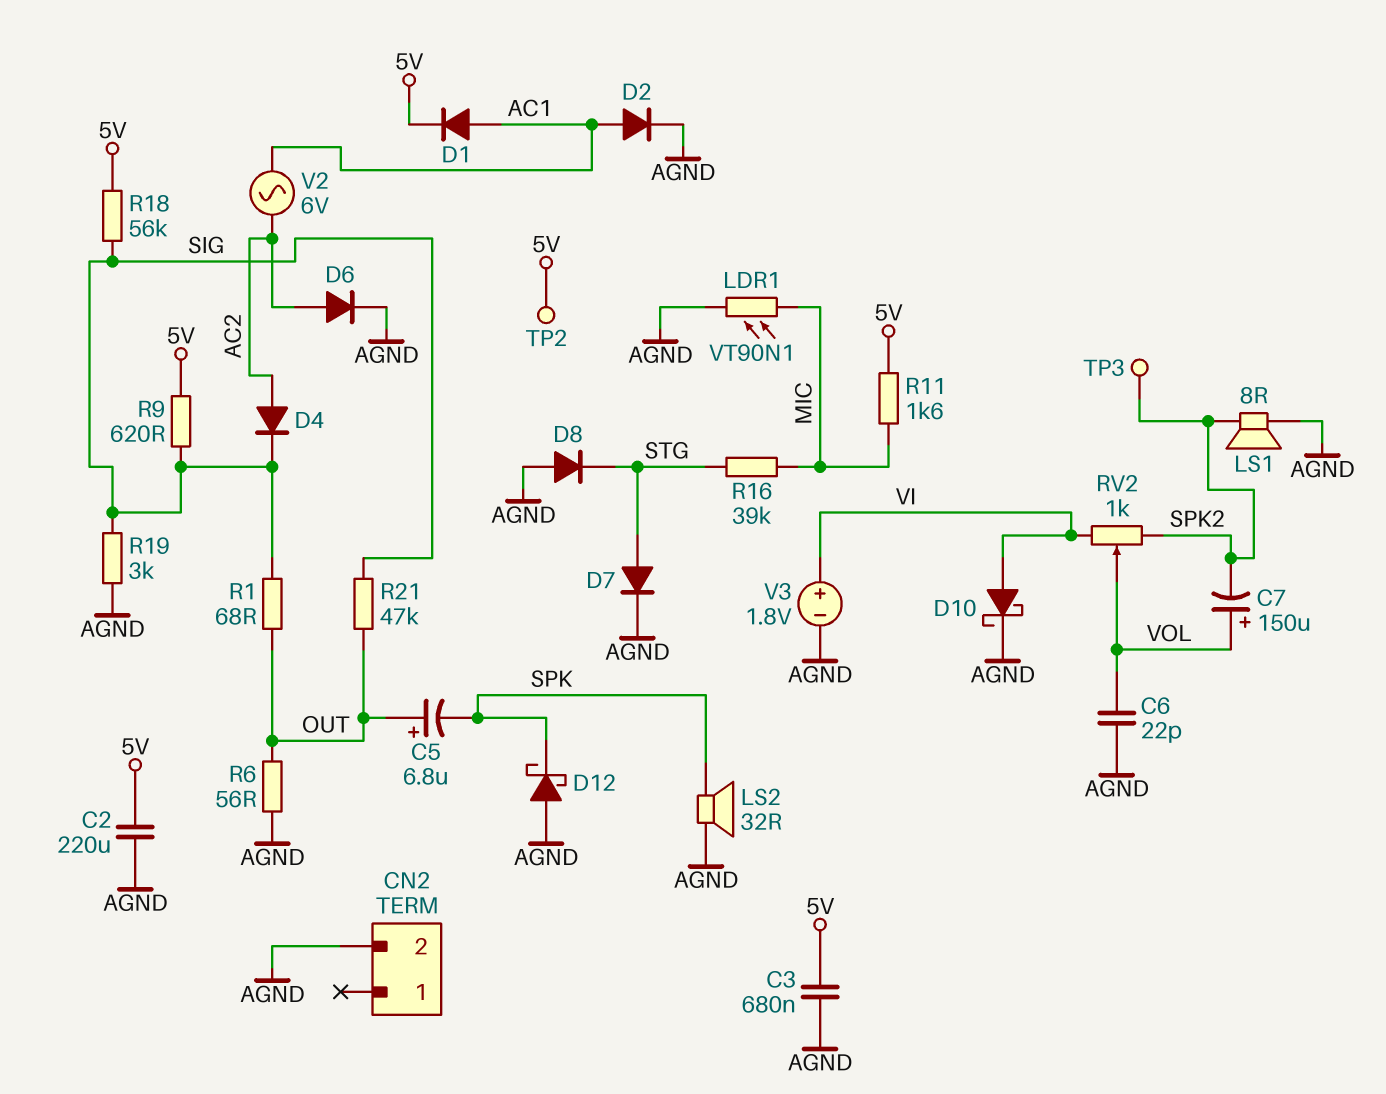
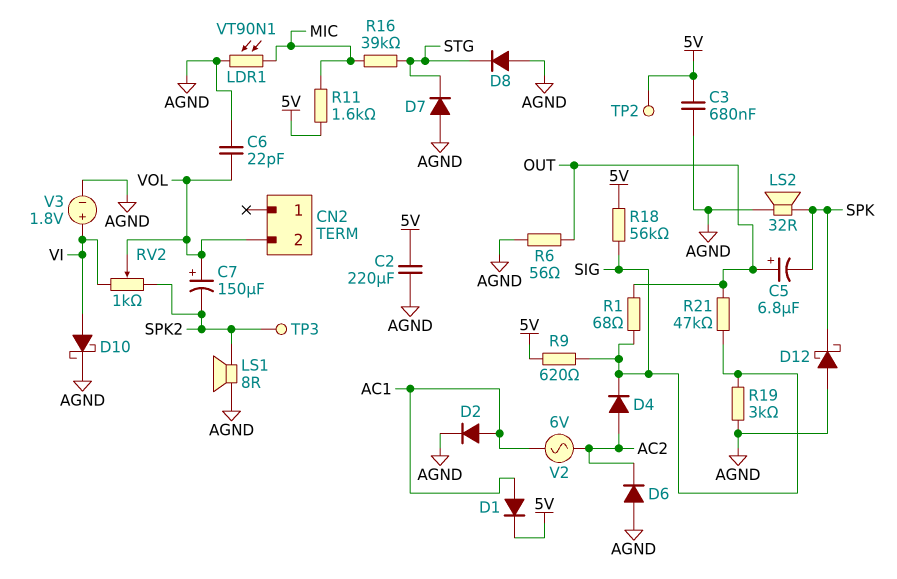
CN2 pin 2: AGND -> VOL
D6: diode (A AC2, K AGND) -> diode (A AGND, K AC2)
D7: diode (A STG, K AGND) -> diode (A AGND, K STG)

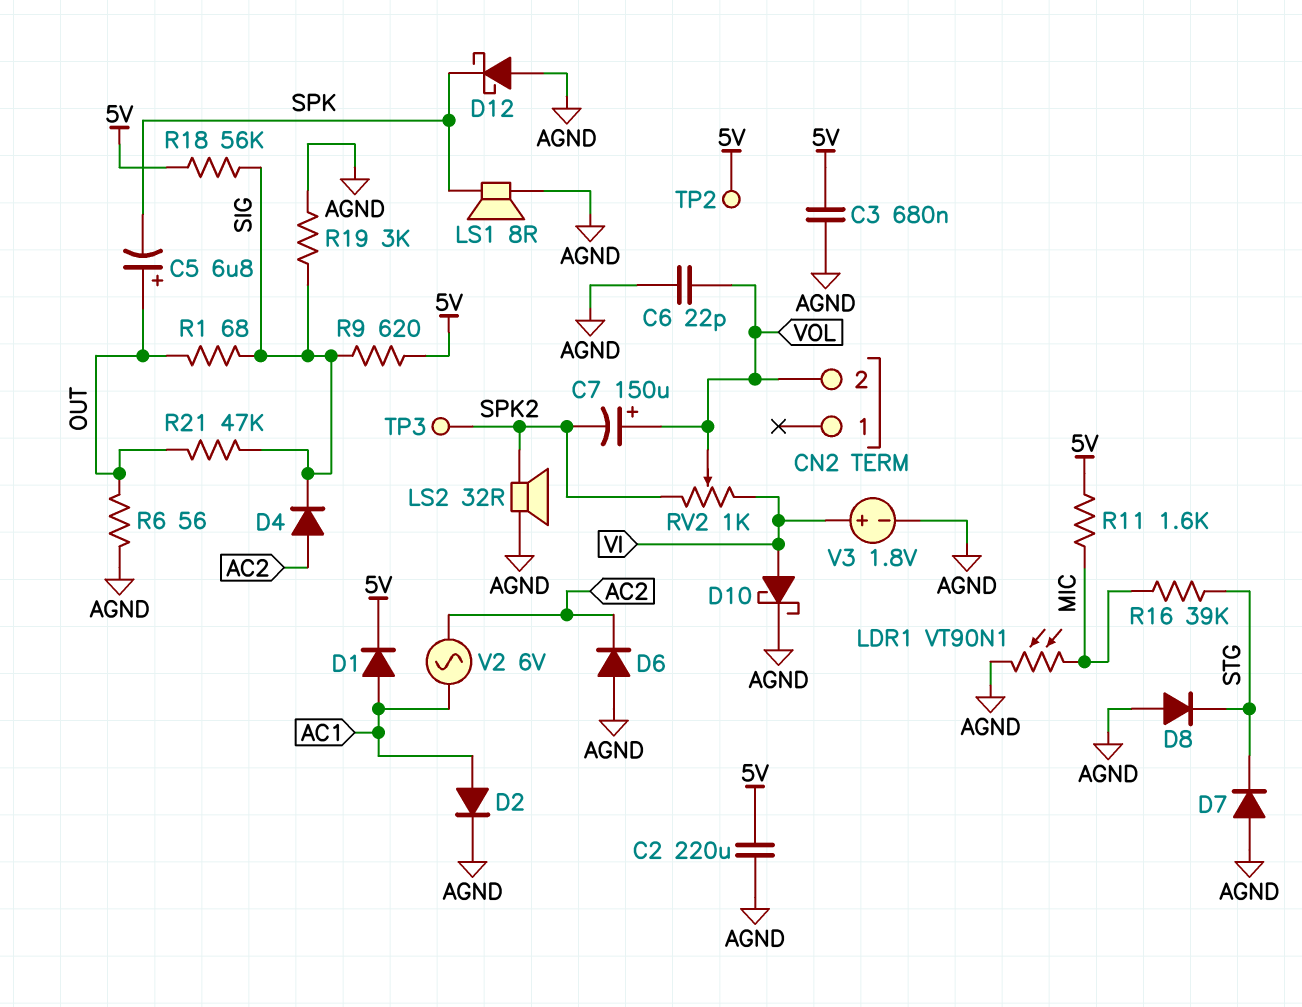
LS1: speaker 8R (AGND, SPK2) -> speaker 8R (AGND, SPK)
LS2: speaker 32R (AGND, SPK) -> speaker 32R (AGND, SPK2)

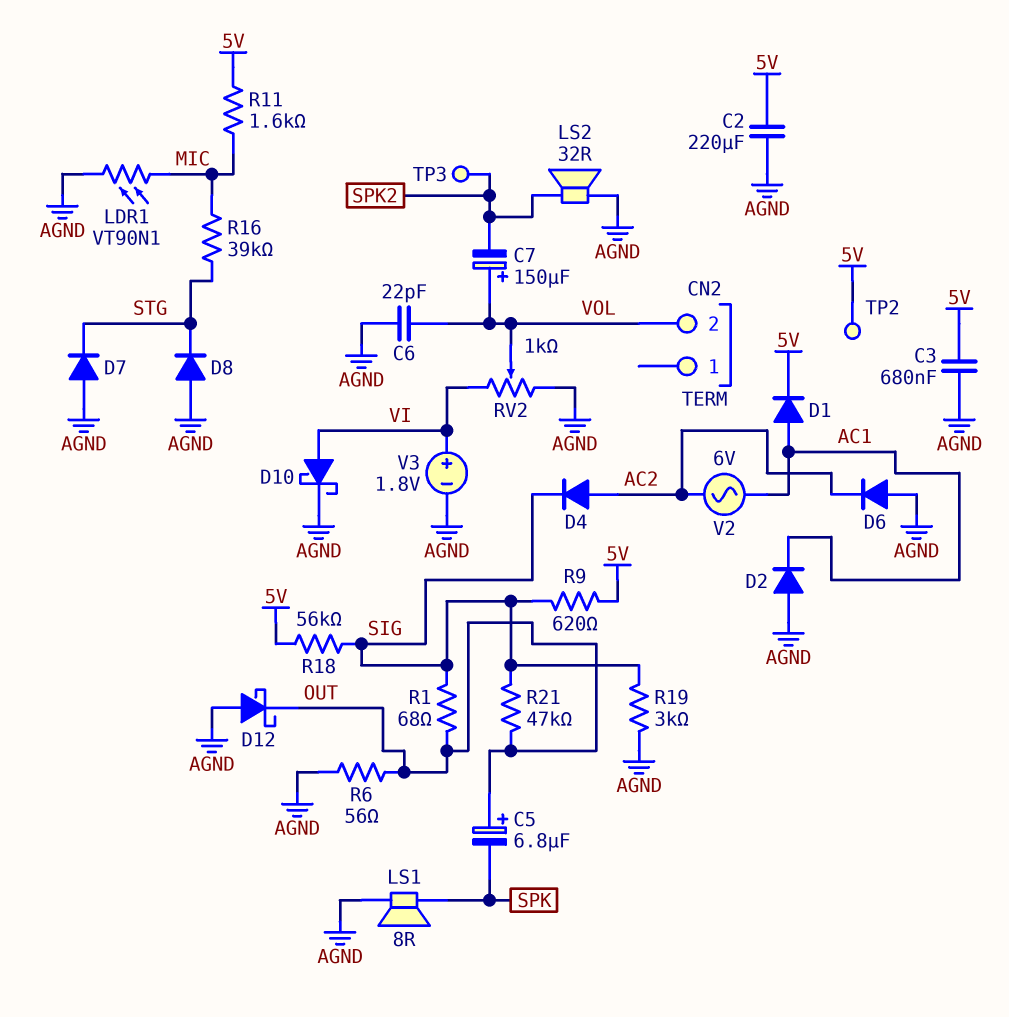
D2: diode (A AC1, K AGND) -> diode (A AGND, K AC1)
D12: schottky (A AGND, K SPK) -> schottky (A AGND, K OUT)
RV2: 1k (SPK2, VI, wiper VOL) -> 1k (AGND, VI, wiper VOL)

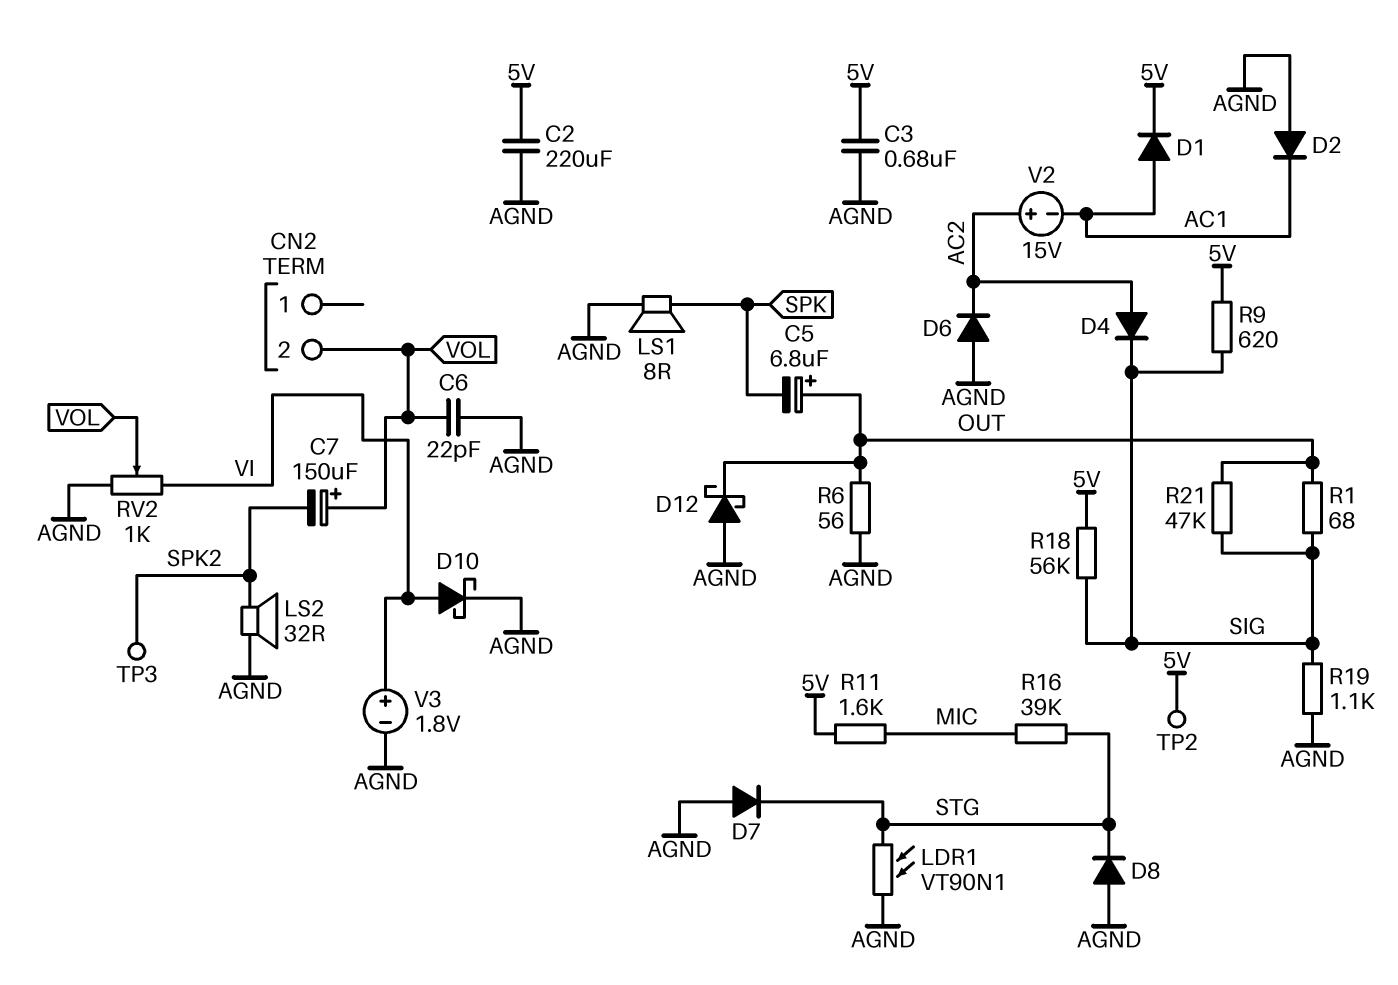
LDR1: VT90N1 (AGND, MIC) -> VT90N1 (AGND, STG)
R19: 3k (AGND, SIG) -> 1.1k (AGND, SIG)
V2: AC 6V (AC1, AC2) -> 15V (plus AC2, minus AC1)

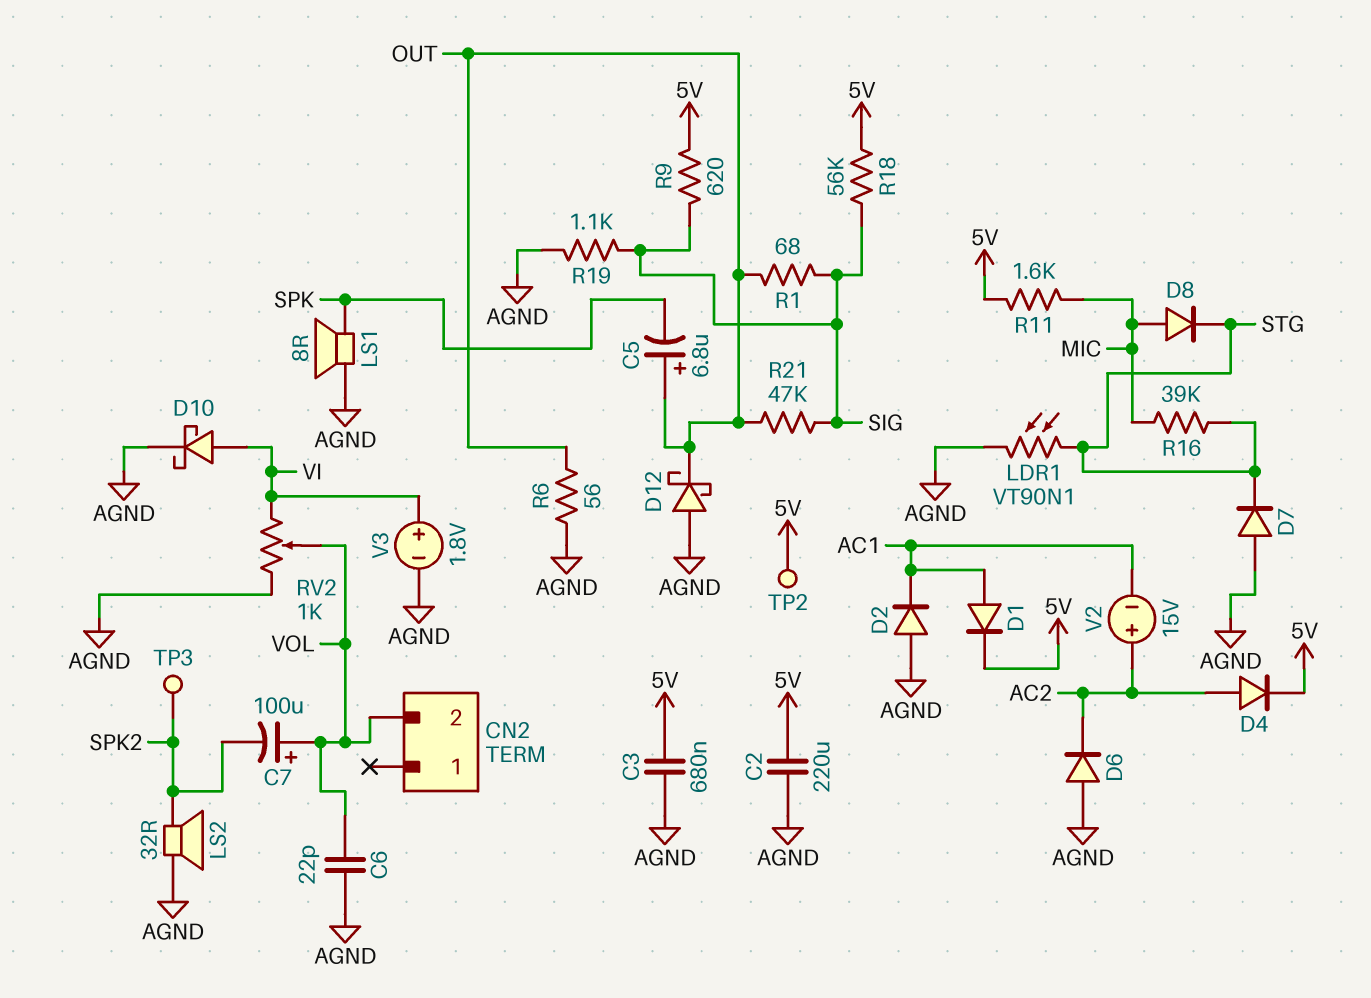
C7: 150uF (plus VOL, minus SPK2) -> 100uF (plus VOL, minus SPK2)
D4: diode (A AC2, K SIG) -> diode (A AC2, K 5V)
D8: diode (A AGND, K STG) -> diode (A MIC, K STG)

